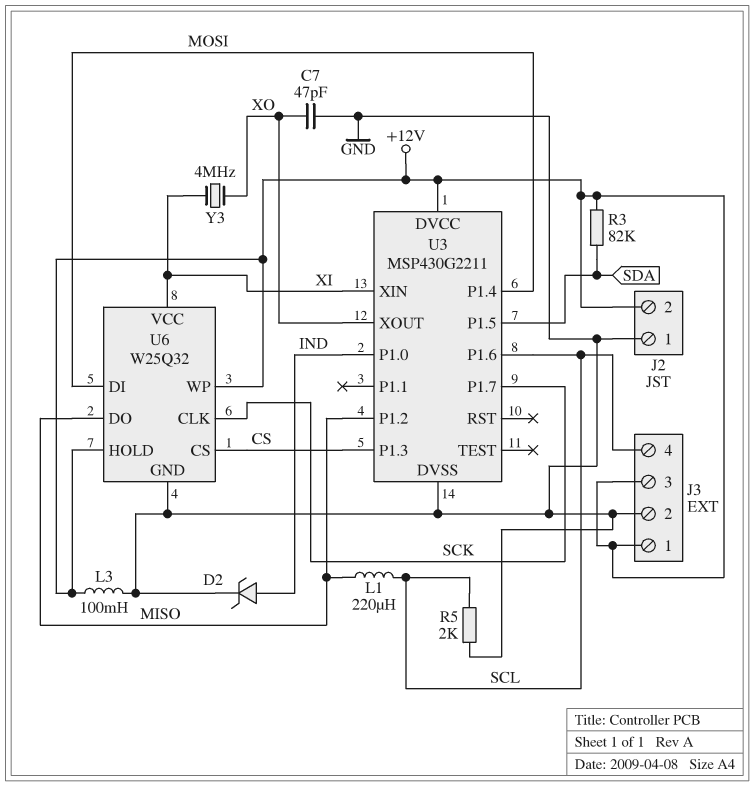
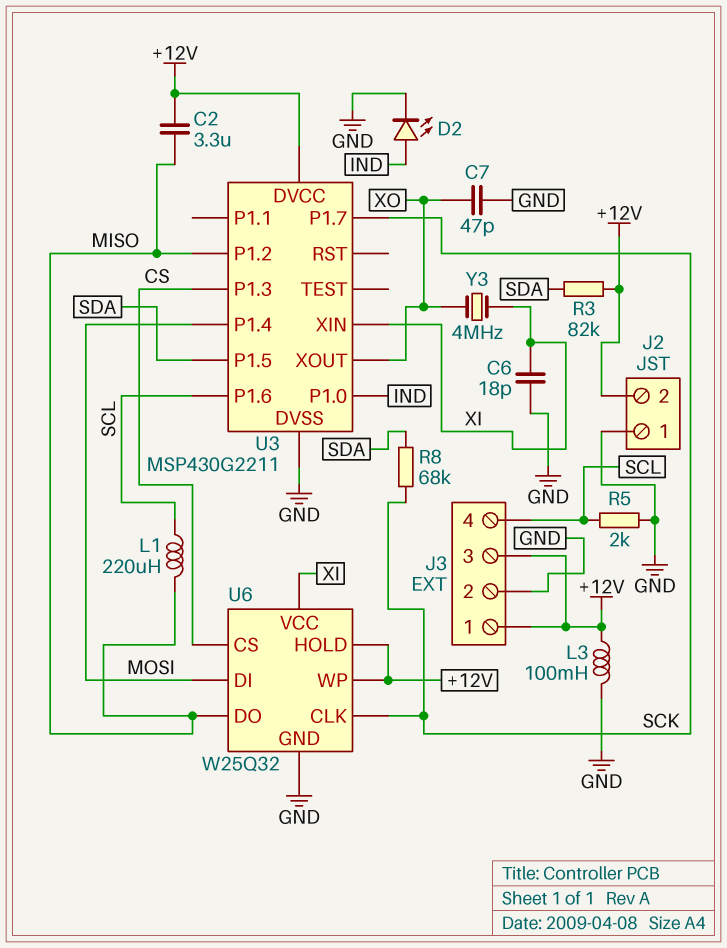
C2: none -> 3.3uF (+12V, MISO)
C6: none -> 18pF (GND, XI)
D2: zener (A IND, K GND) -> LED (A IND, K GND)
R8: none -> 68k (SCK, SDA)

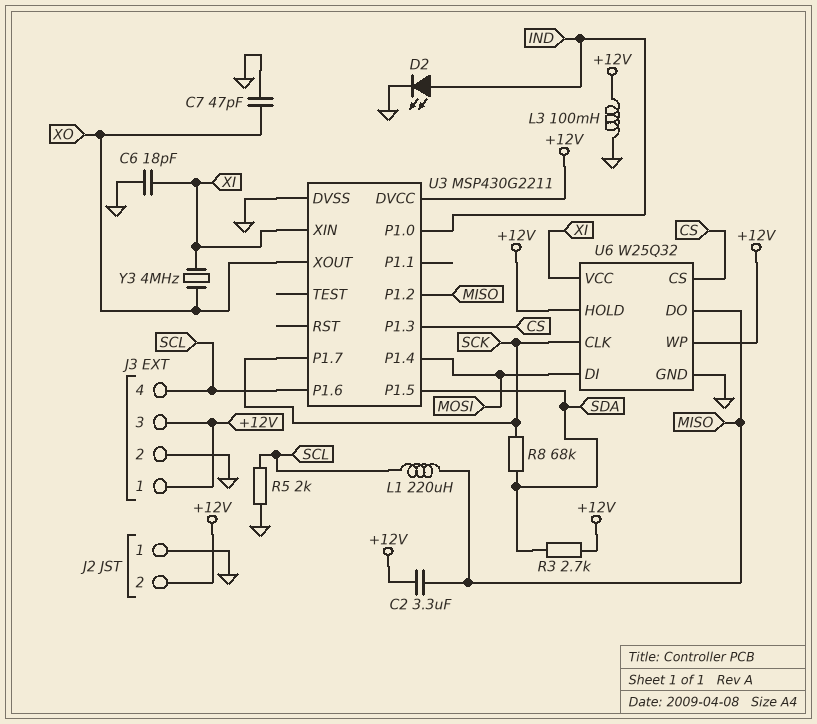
R3: 82k (+12V, SDA) -> 2.7k (+12V, SDA)

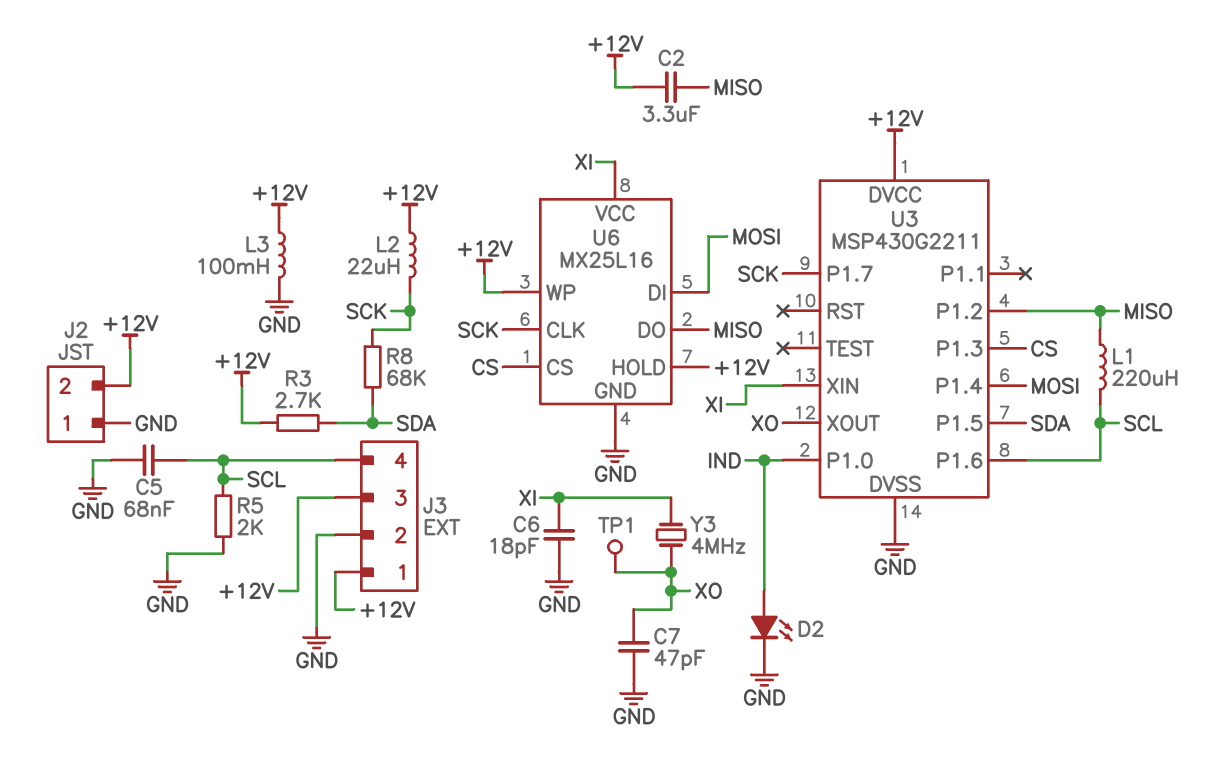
C5: none -> 68nF (GND, SCL)
L2: none -> 22uH (+12V, SCK)
TP1: none -> test point (XO)
U6: W25Q32 -> MX25L16

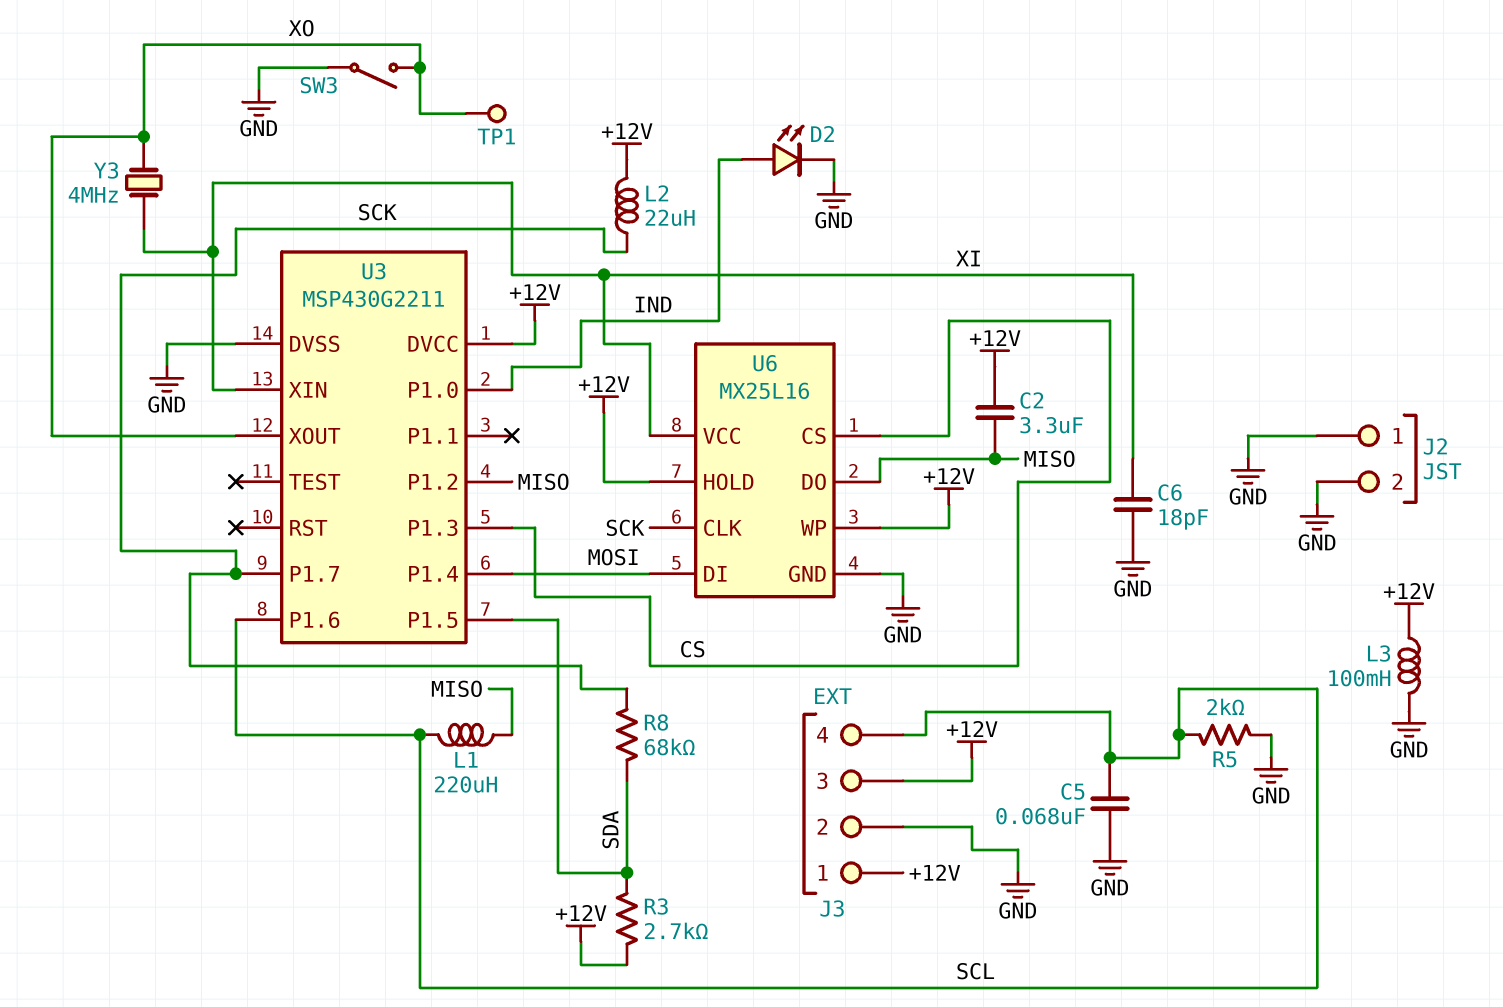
C7: 47pF (GND, XO) -> none
J2 pin 2: +12V -> GND
SW3: none -> switch (GND, XO)

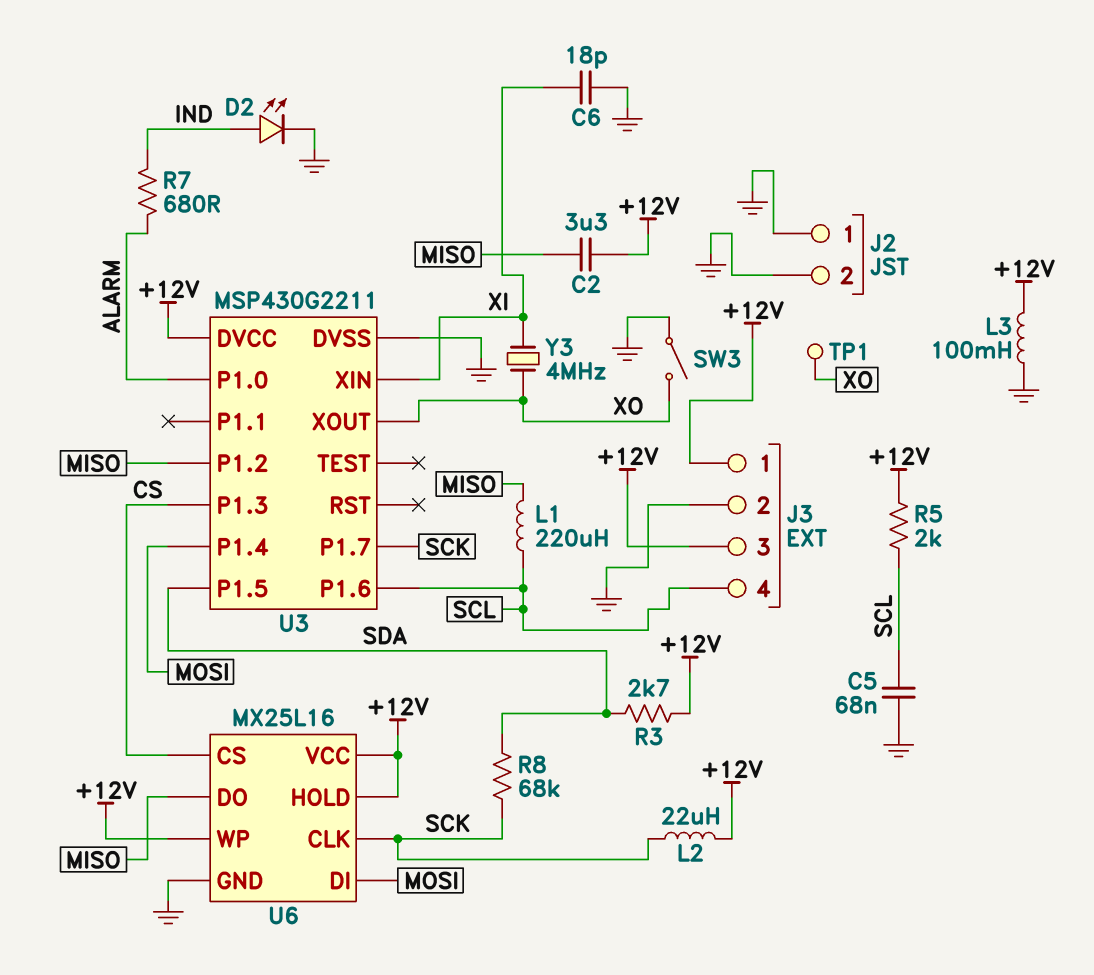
R5: 2k (GND, SCL) -> 2k (+12V, SCL)
R7: none -> 680 (ALARM, IND)
U3 pin P1.0: IND -> ALARM
U6 pin VCC: XI -> +12V

